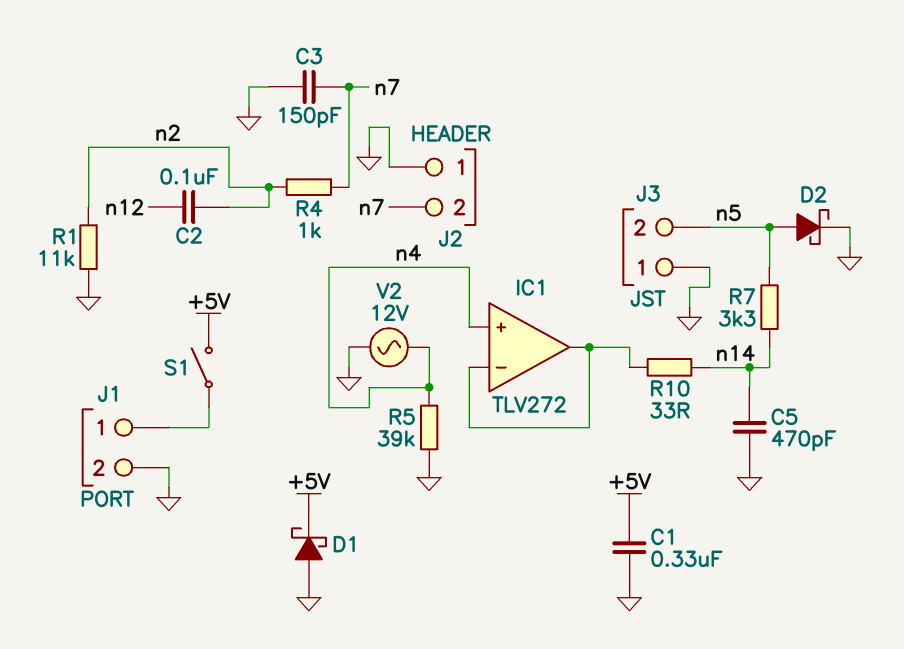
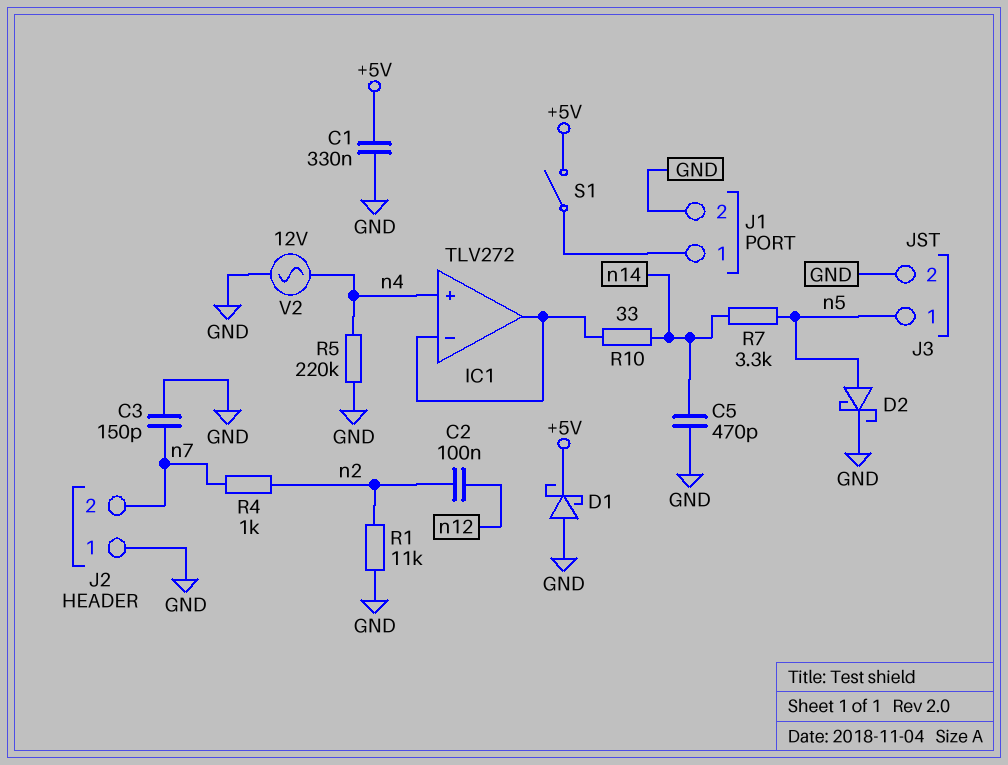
J3 pin 1: GND -> n5
J3 pin 2: n5 -> GND
R5: 39k (GND, n4) -> 220k (GND, n4)

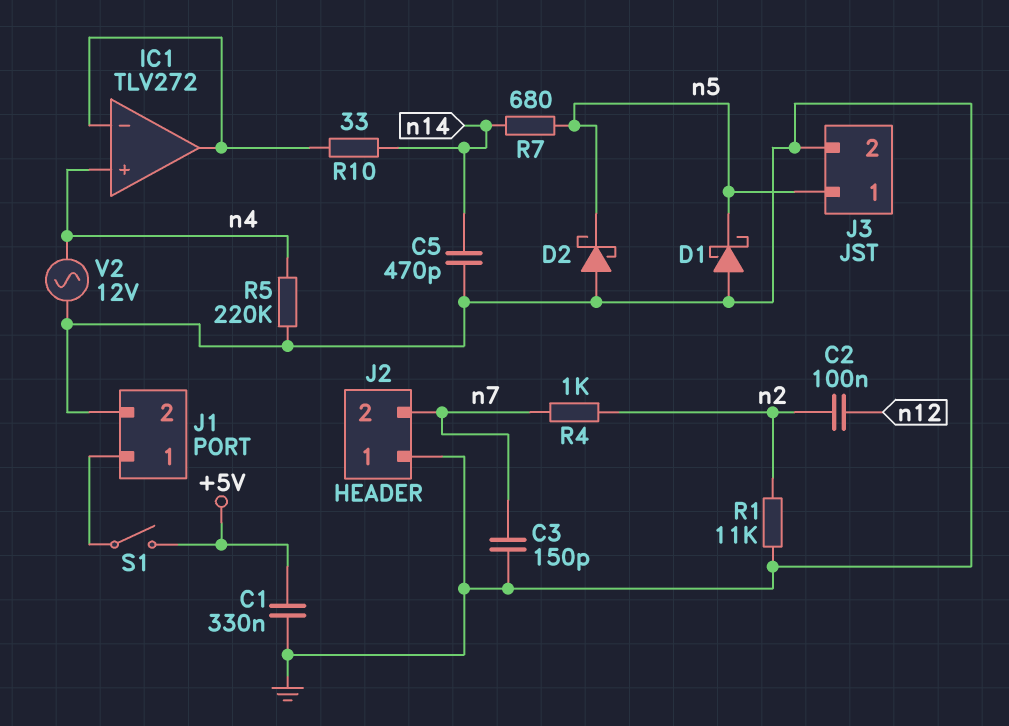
D1: schottky (A GND, K +5V) -> schottky (A GND, K n5)
D2: schottky (A n5, K GND) -> schottky (A GND, K n5)
R7: 3.3k (n5, n14) -> 680 (n5, n14)

